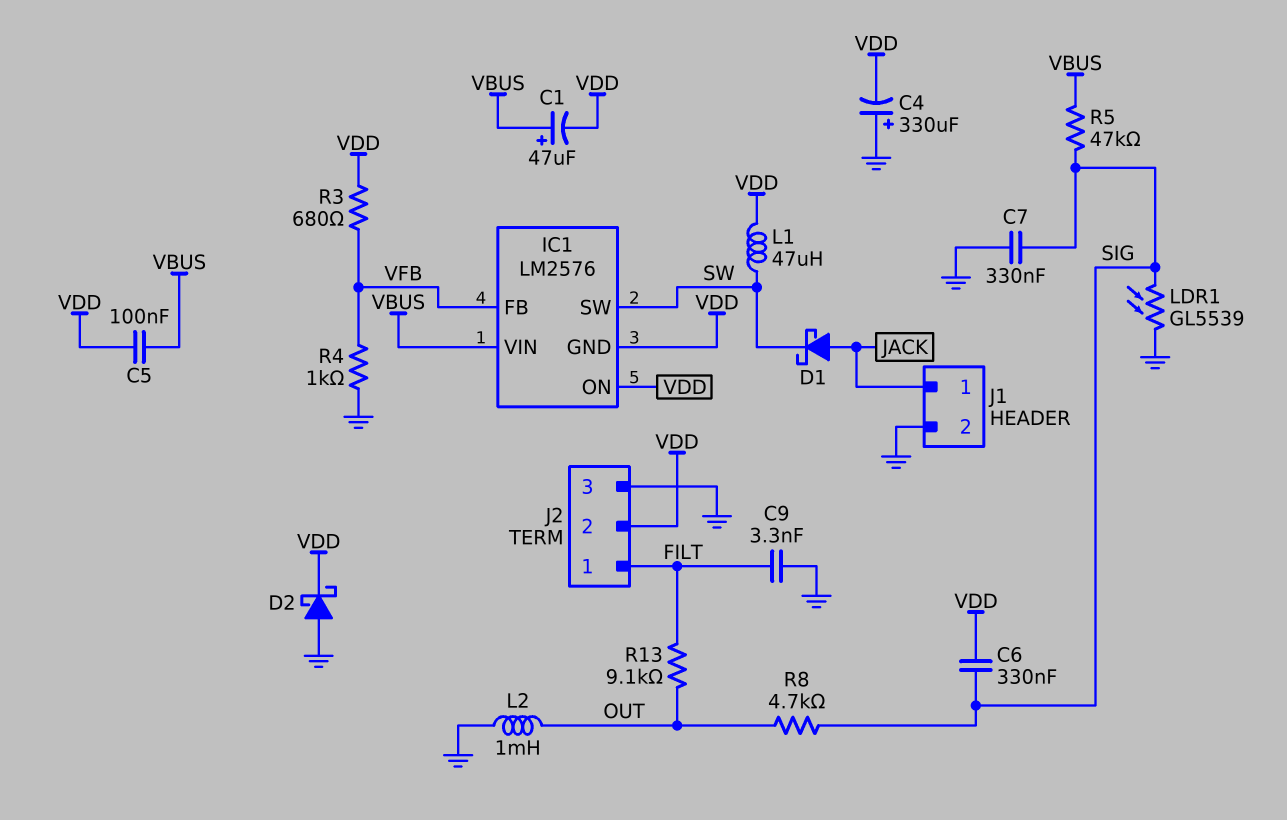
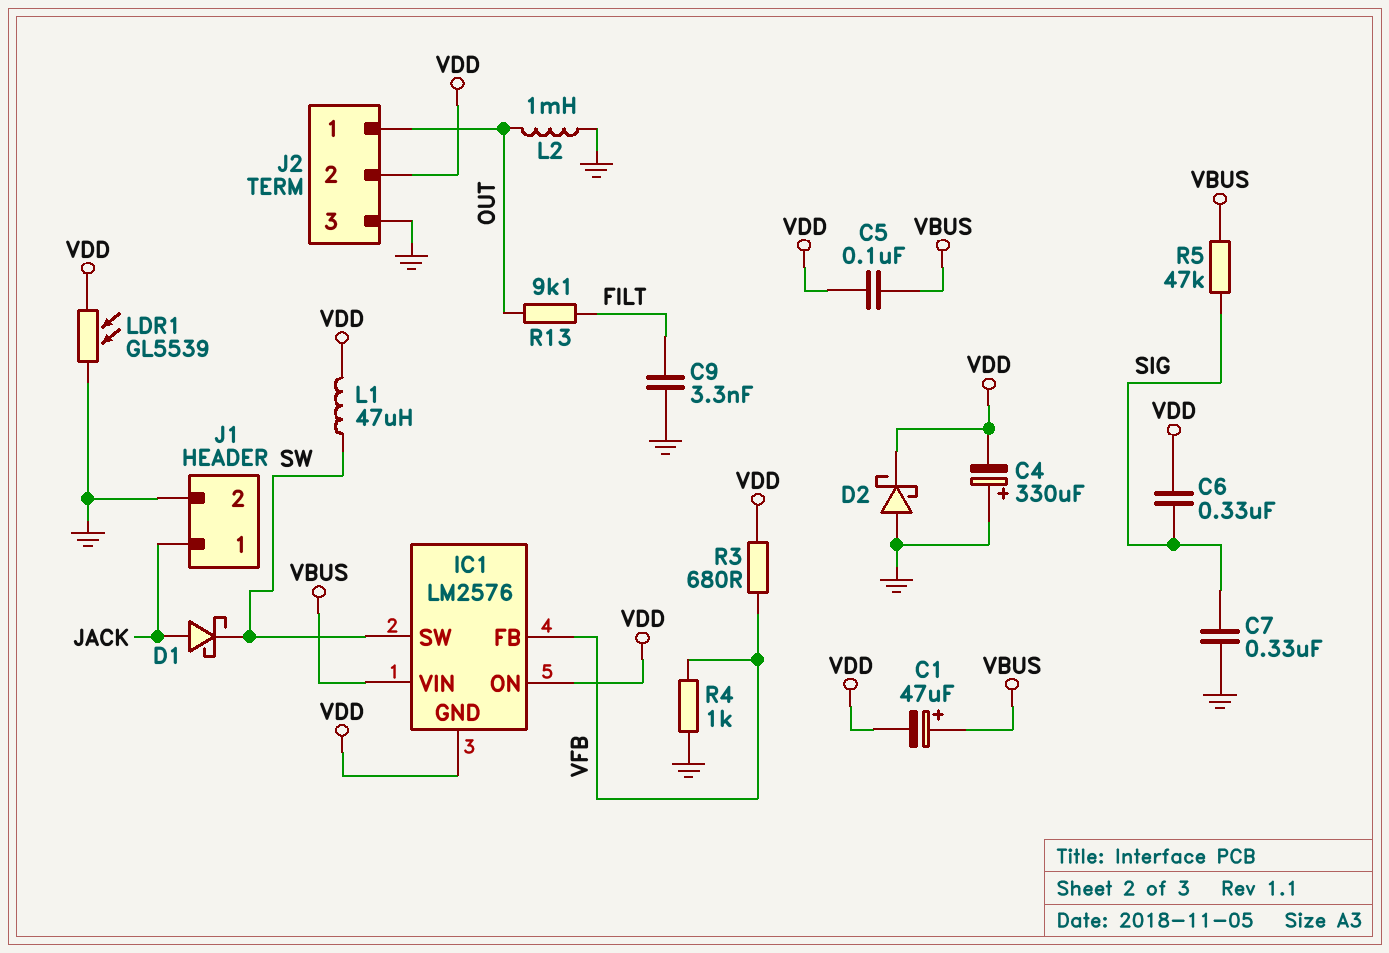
J2 pin 1: FILT -> OUT
LDR1: GL5539 (GND, SIG) -> GL5539 (GND, VDD)
R8: 4.7k (OUT, SIG) -> none

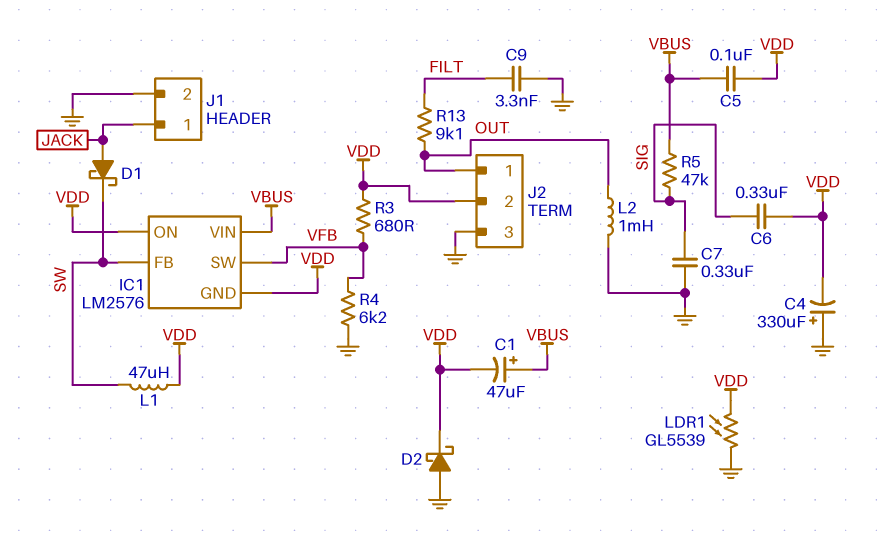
IC1 pin FB: VFB -> SW
IC1 pin SW: SW -> VFB
R4: 1k (GND, VFB) -> 6.2k (GND, VFB)

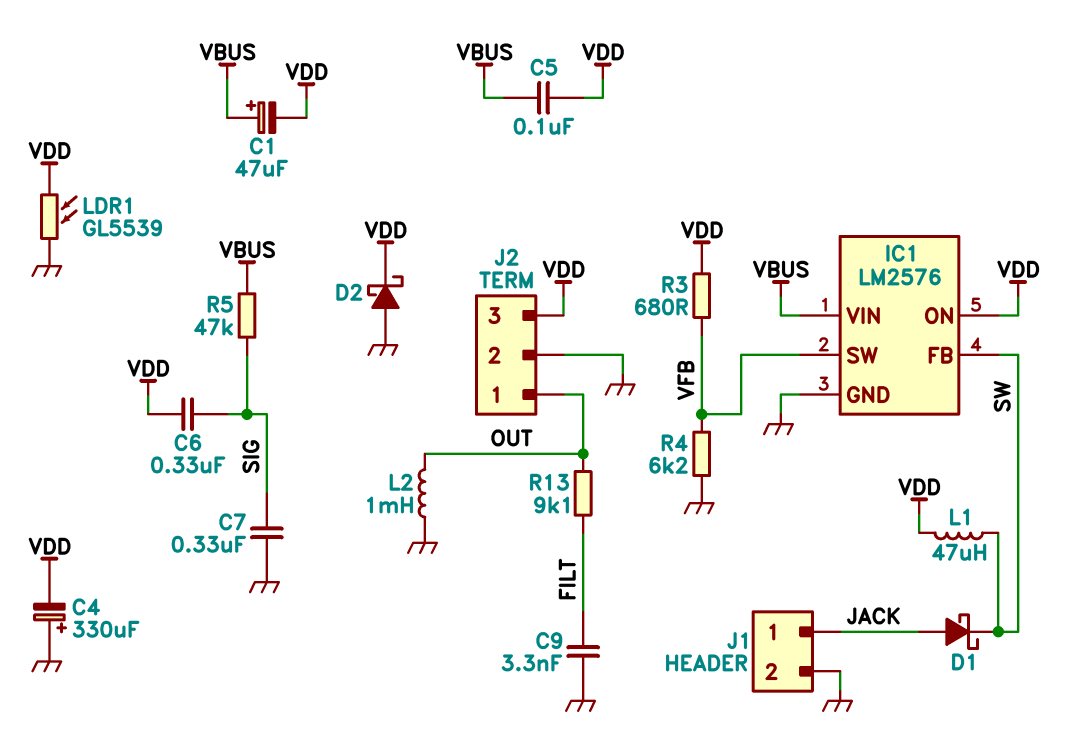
IC1 pin GND: VDD -> GND
J2 pin 2: VDD -> GND
J2 pin 3: GND -> VDD

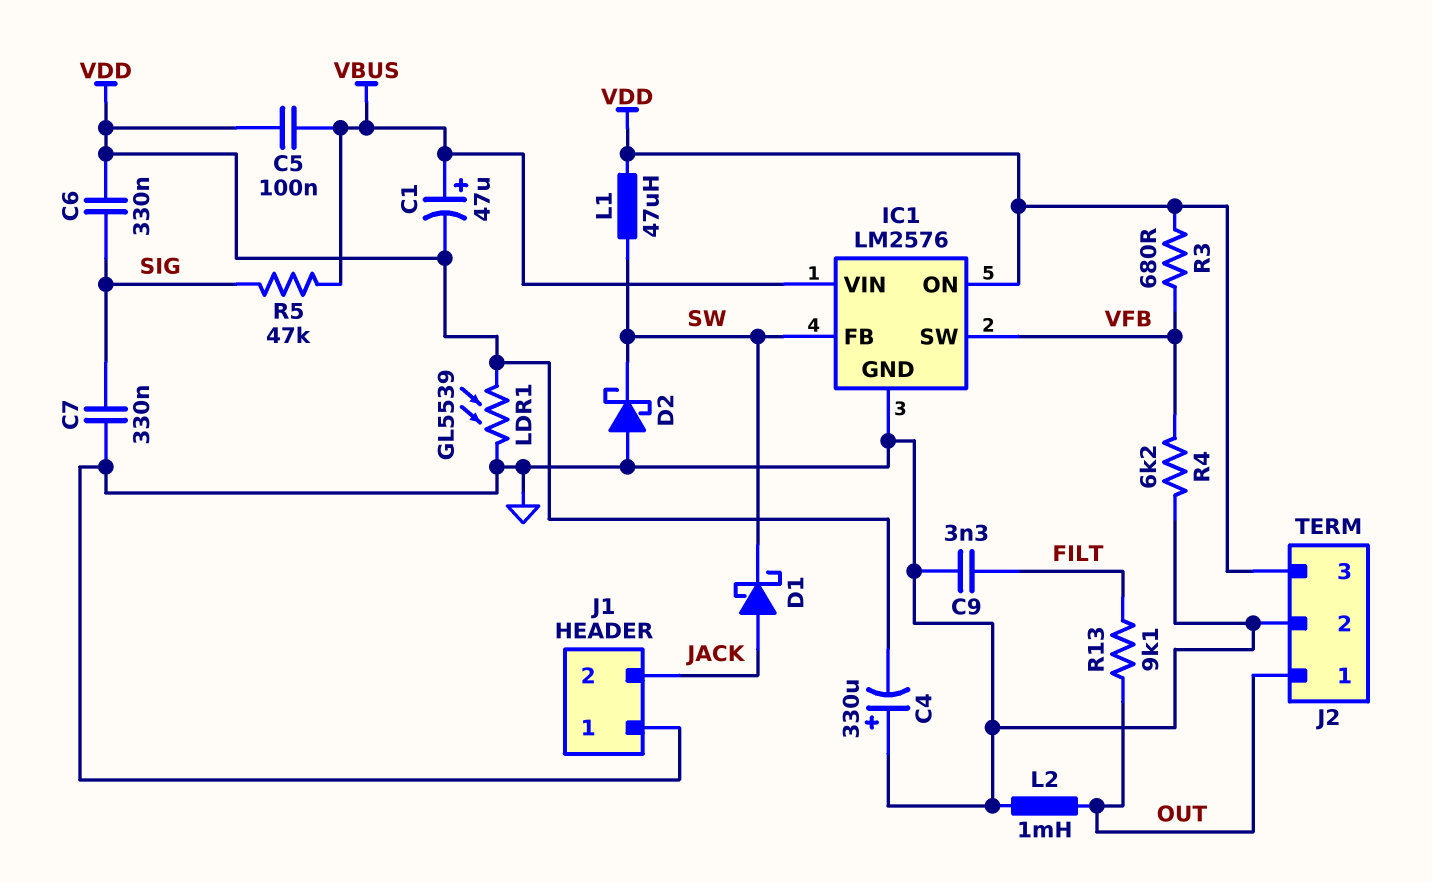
D2: schottky (A GND, K VDD) -> schottky (A GND, K SW)
J1 pin 1: JACK -> GND
J1 pin 2: GND -> JACK

